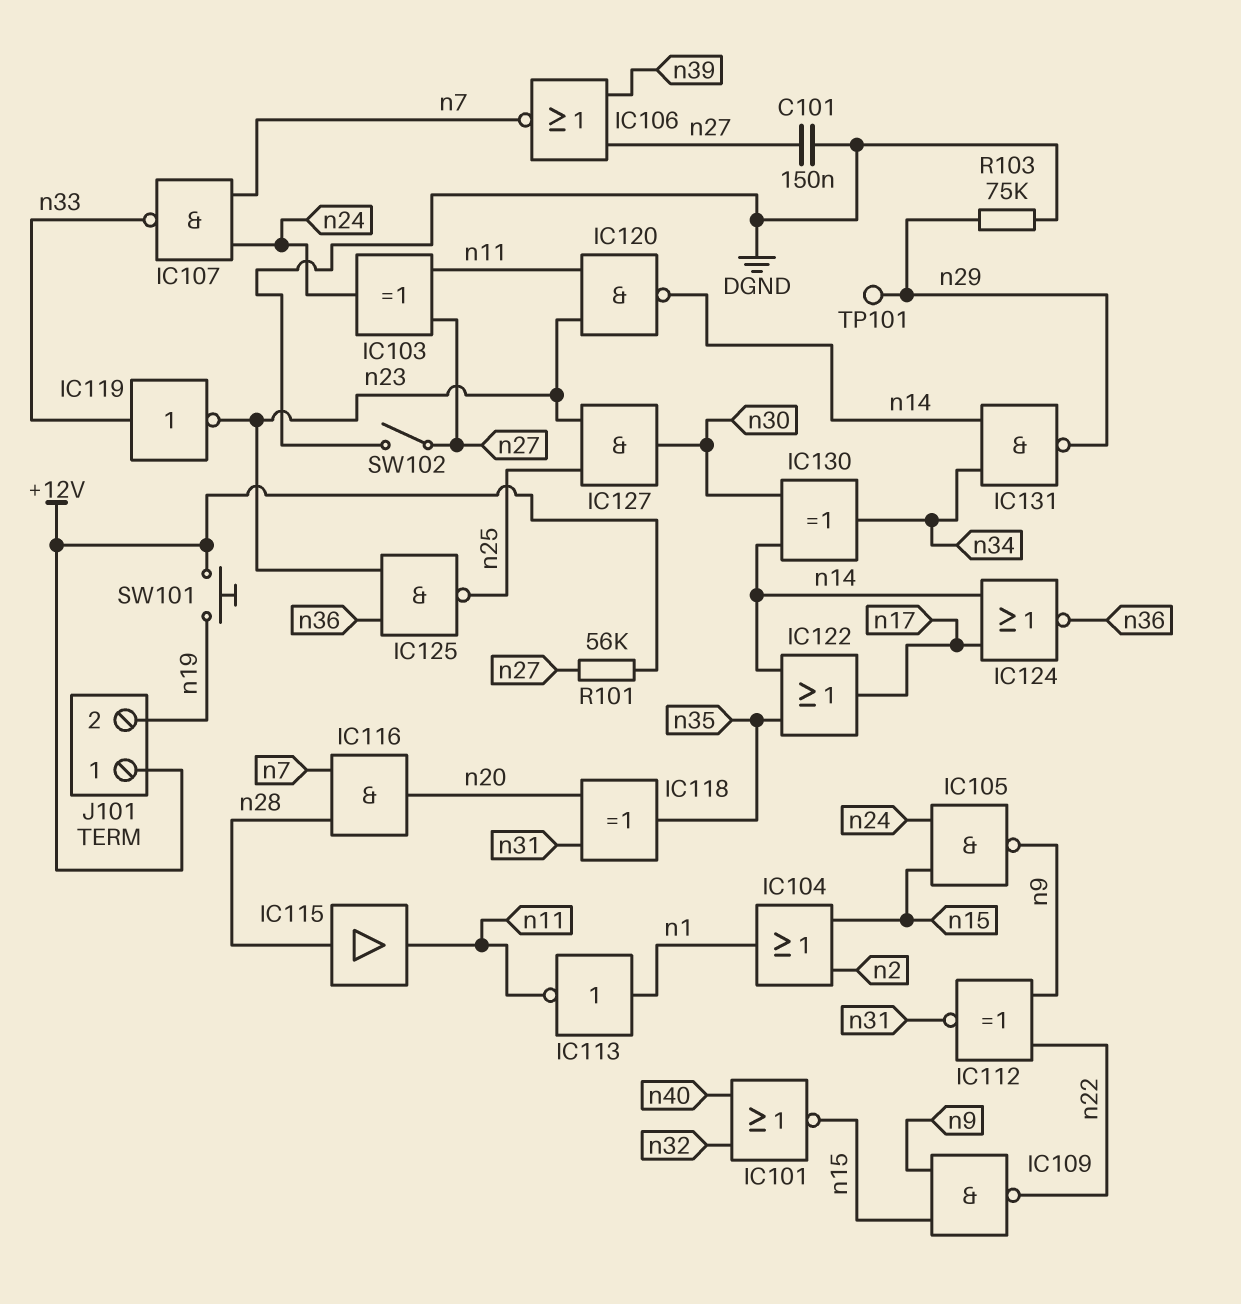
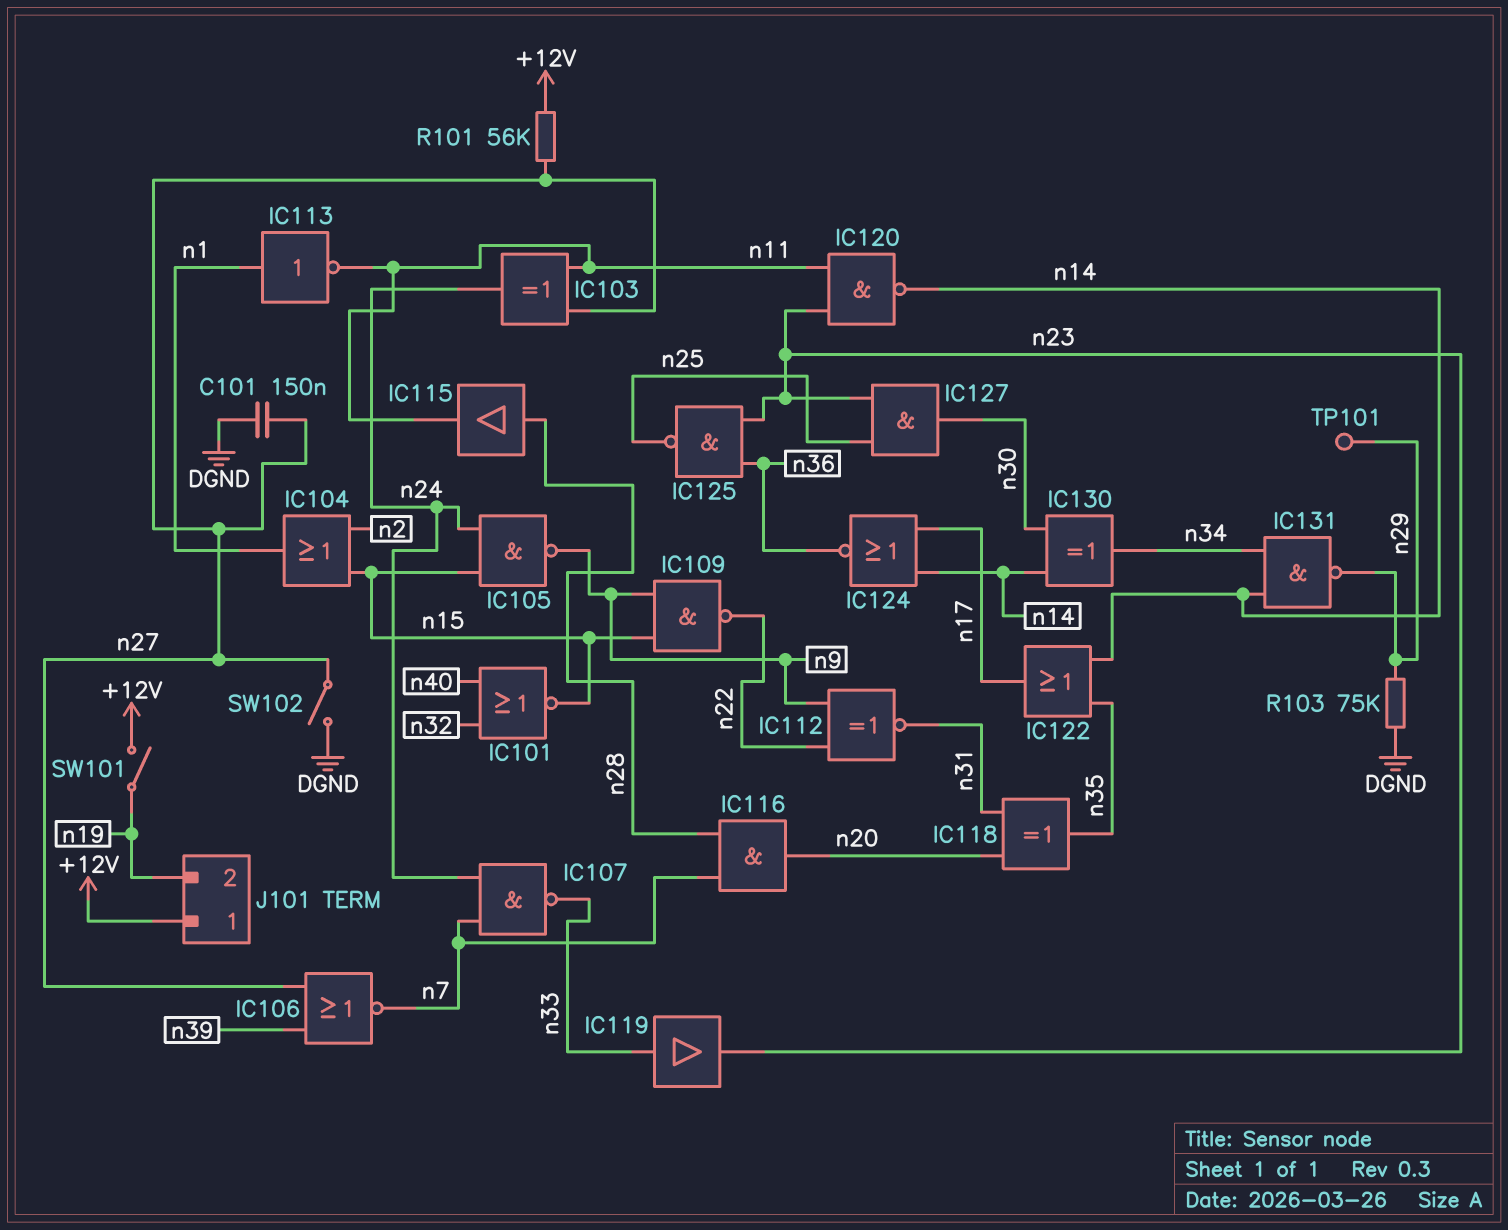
IC119: NOT (in n33, out n23) -> buffer (in n33, out n23)
SW101: button (+12V, n19) -> switch (+12V, n19)

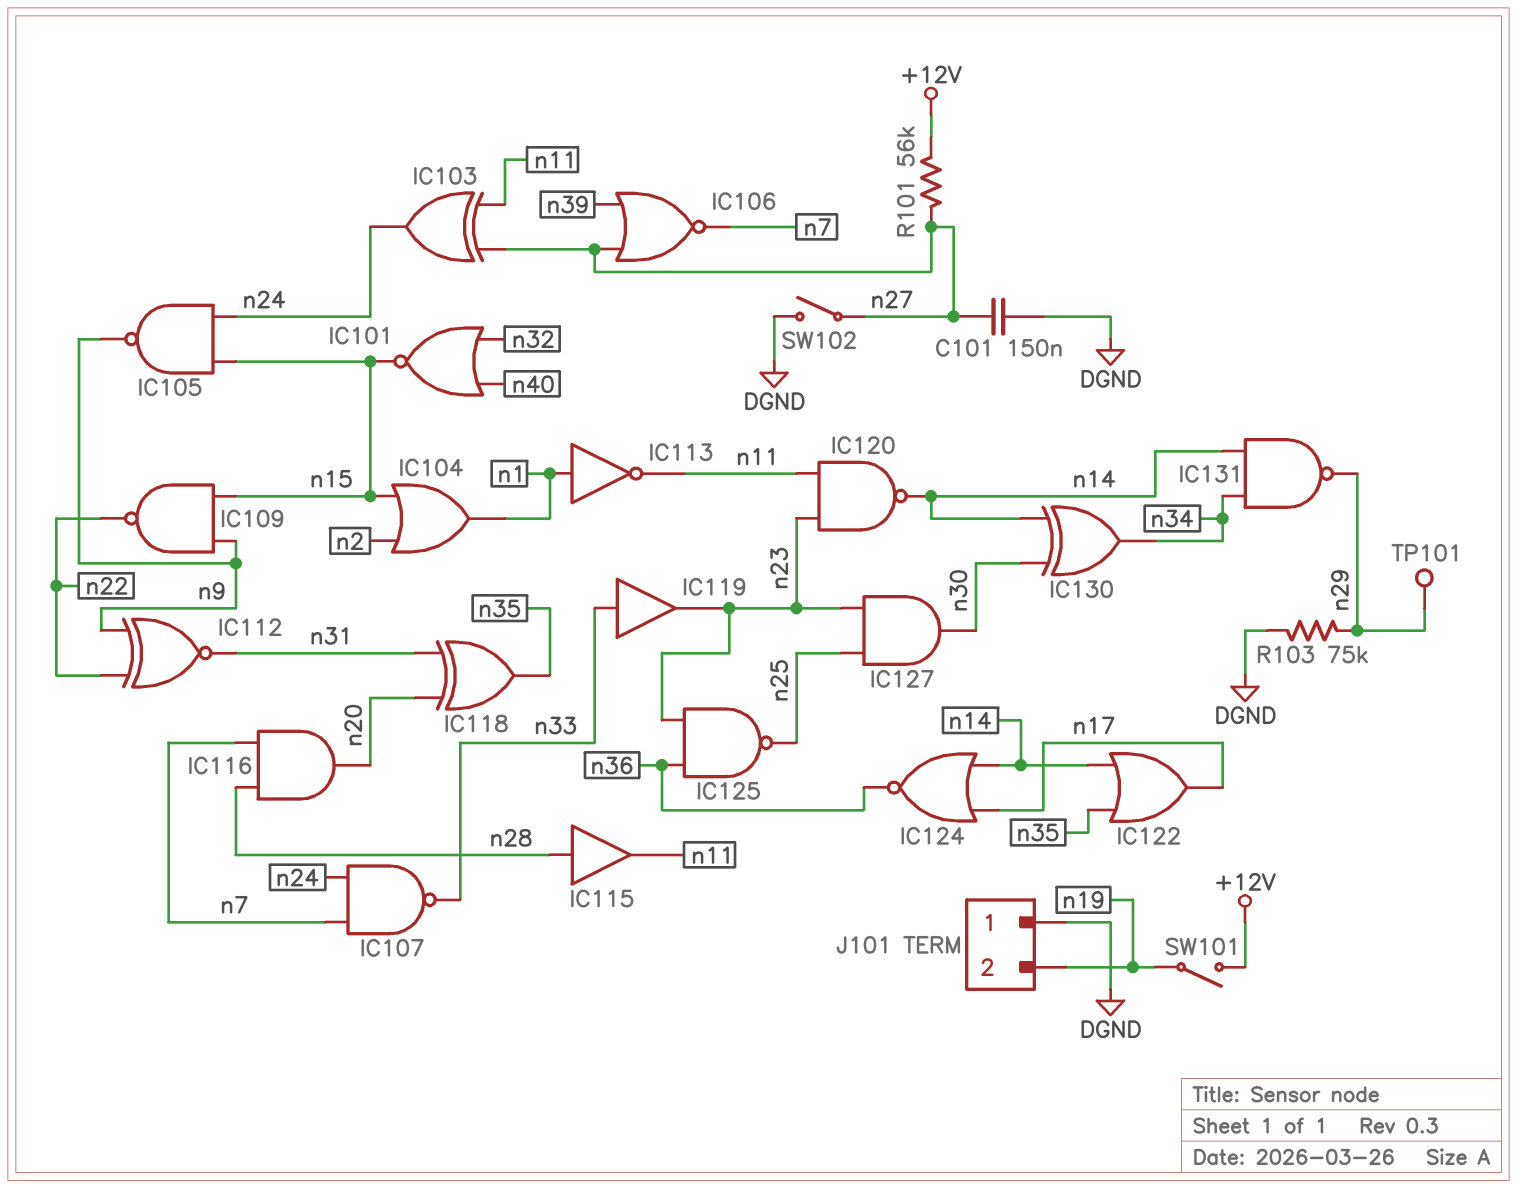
J101 pin 1: +12V -> DGND

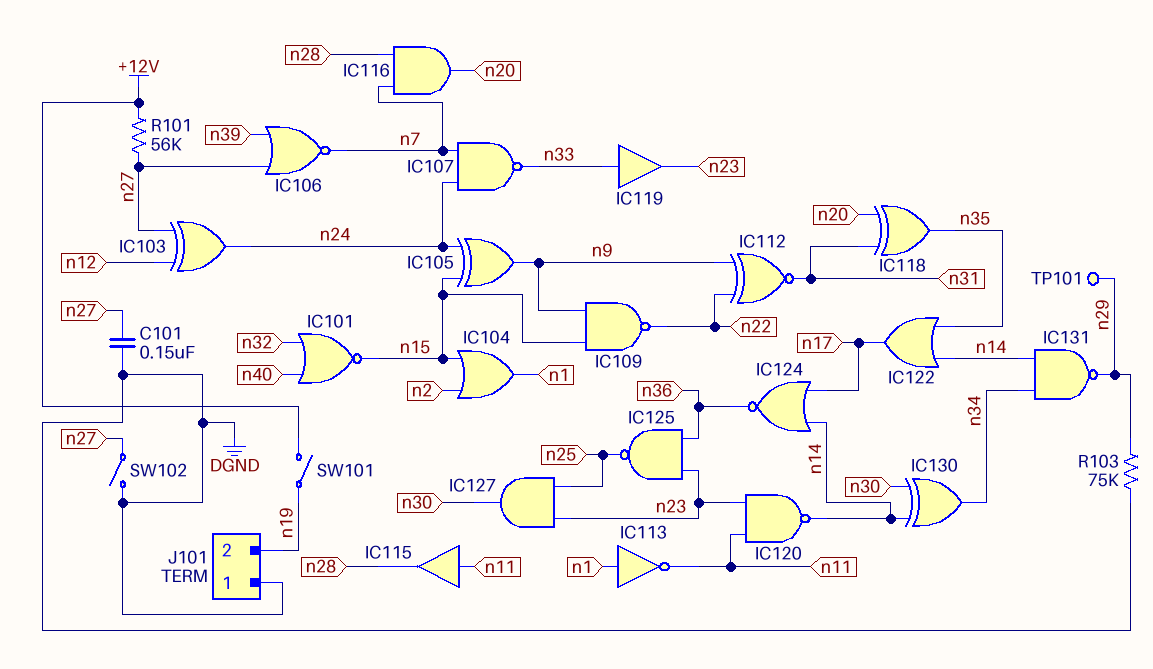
IC103: XOR (in n11, in n27, out n24) -> XOR (in n12, in n27, out n24)
IC105: NAND (in n15, in n24, out n9) -> XOR (in n15, in n24, out n9)
IC115: buffer (in n28, out n11) -> buffer (in n11, out n28)

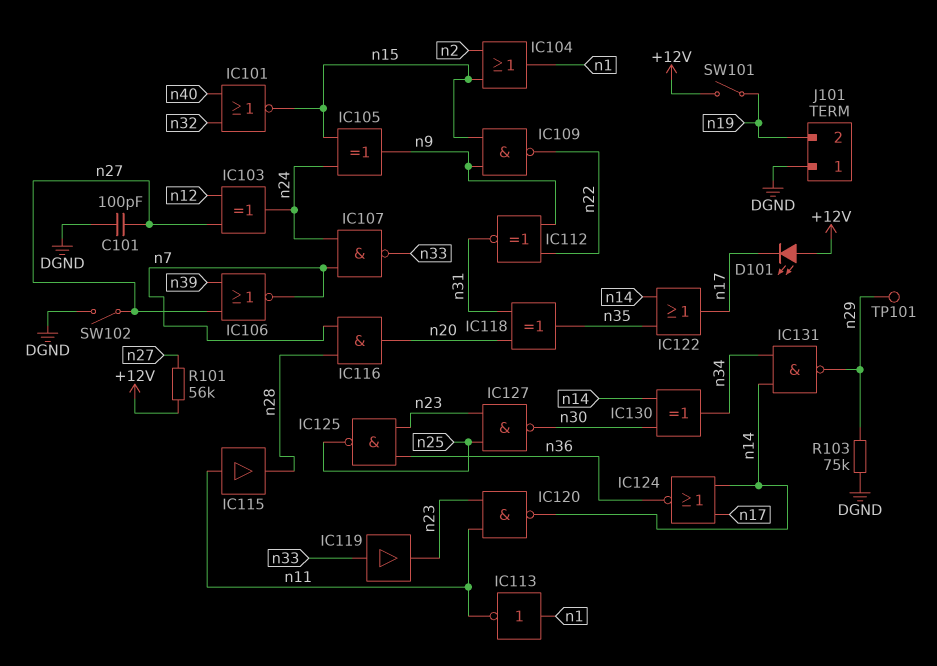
C101: 150nF (DGND, n27) -> 100pF (DGND, n27)
D101: none -> LED (A +12V, K n17)
IC127: AND (in n23, in n25, out n30) -> NAND (in n23, in n25, out n30)

